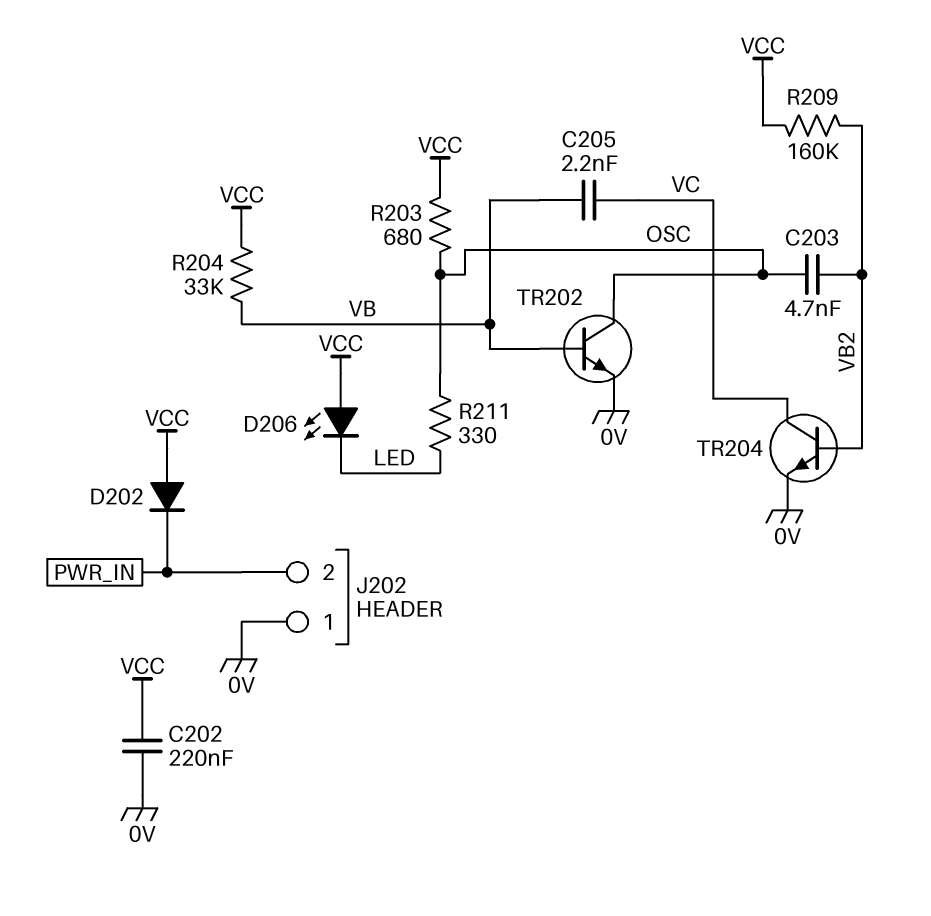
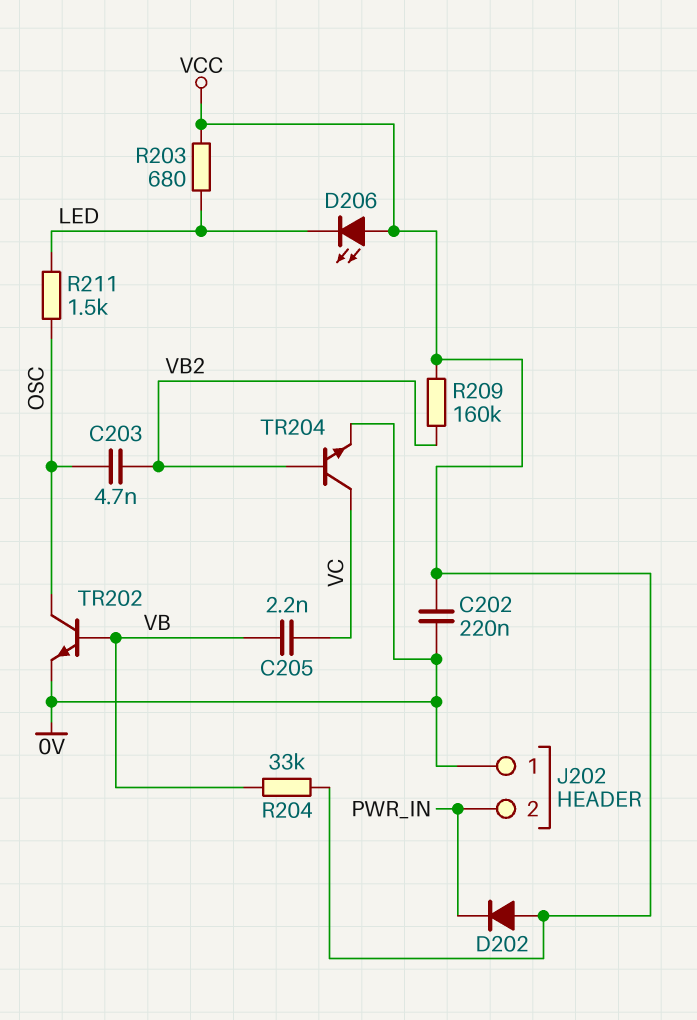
R203: 680 (OSC, VCC) -> 680 (LED, VCC)
R211: 330 (LED, OSC) -> 1.5k (LED, OSC)

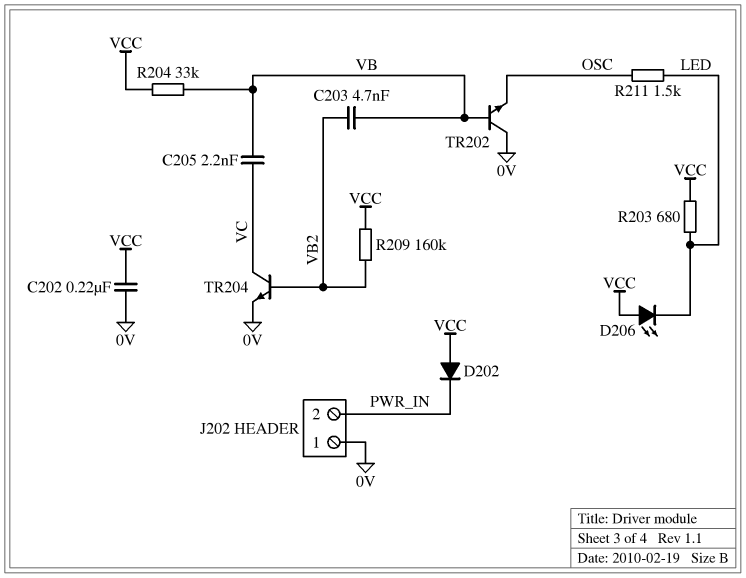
C203: 4.7nF (OSC, VB2) -> 4.7nF (VB, VB2)
TR202: NPN (B VB, C OSC, E 0V) -> NPN (B VB, C 0V, E OSC)

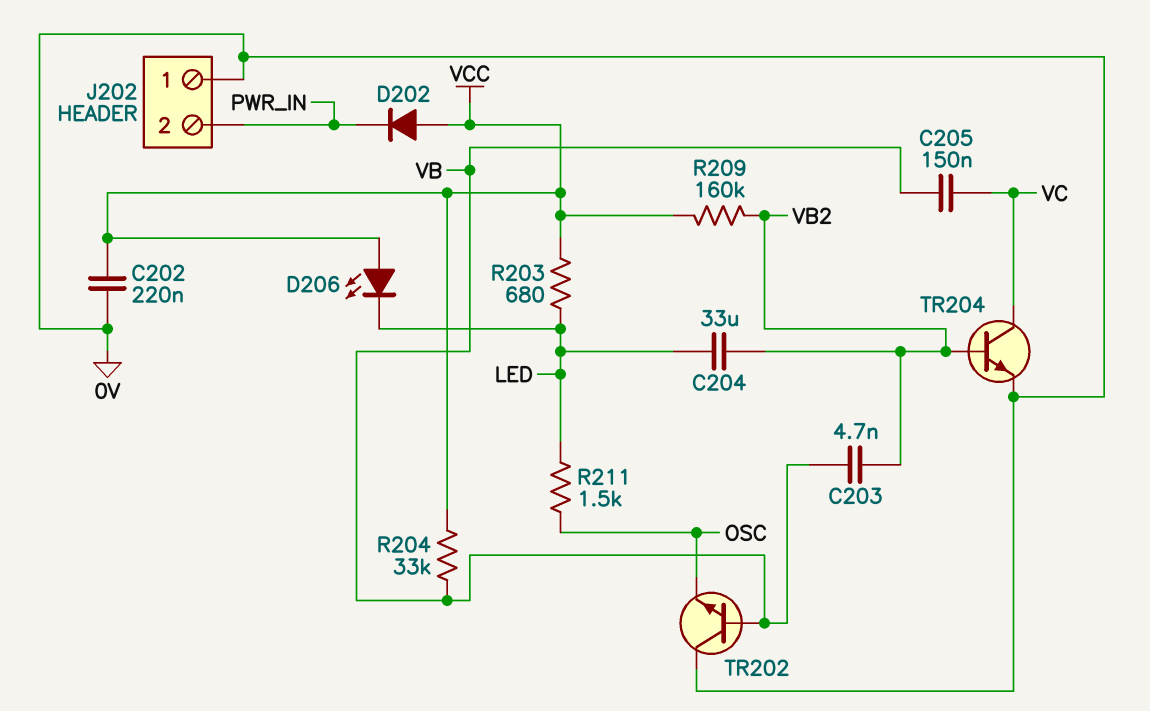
C204: none -> 33uF (LED, VB2)
C205: 2.2nF (VB, VC) -> 150nF (VB, VC)

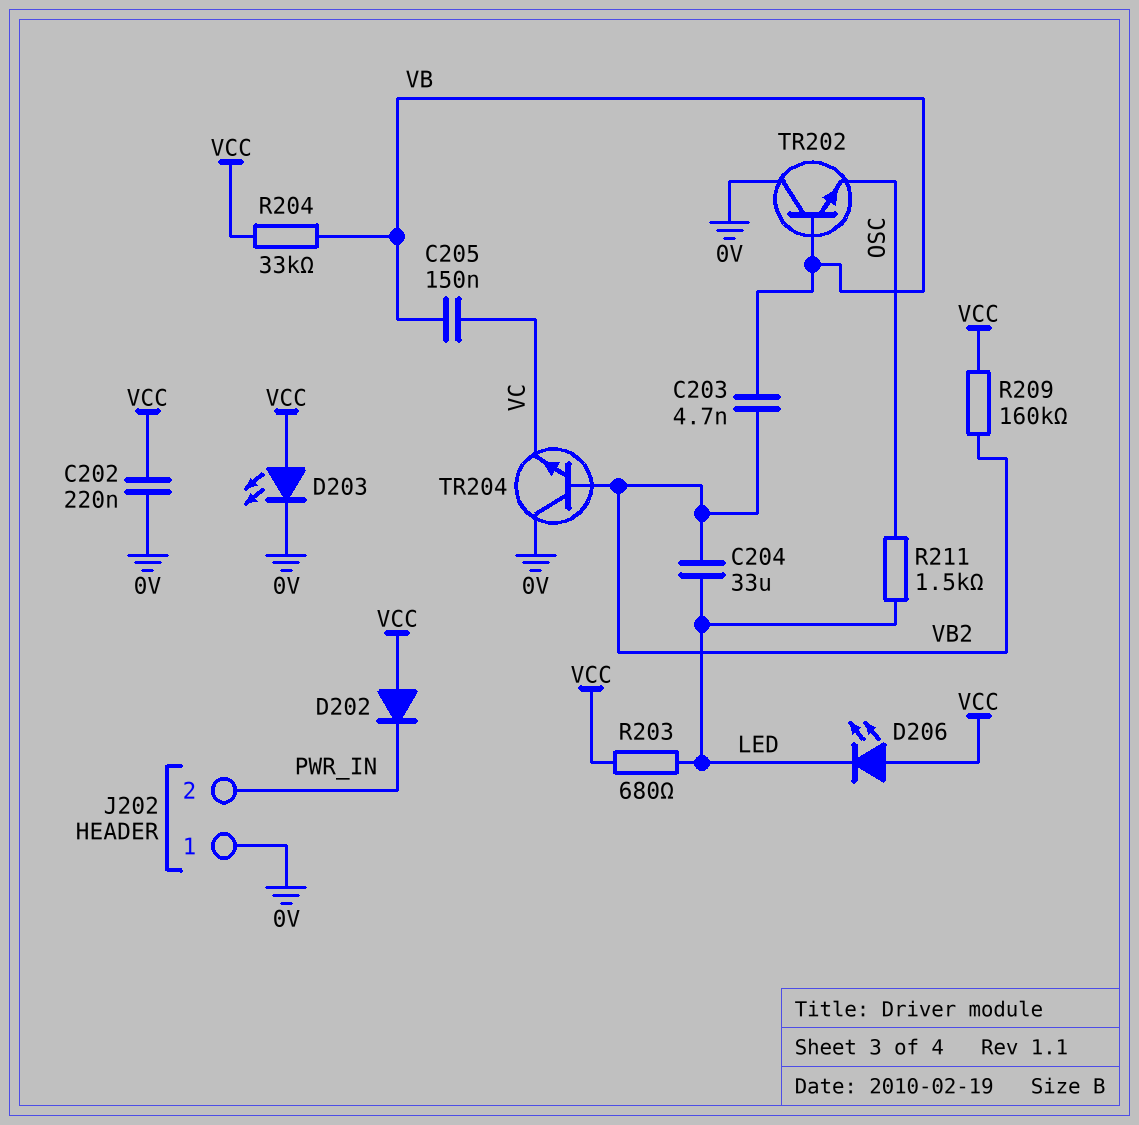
D203: none -> LED (A VCC, K 0V)
TR204: NPN (B VB2, C VC, E 0V) -> NPN (B VB2, C 0V, E VC)

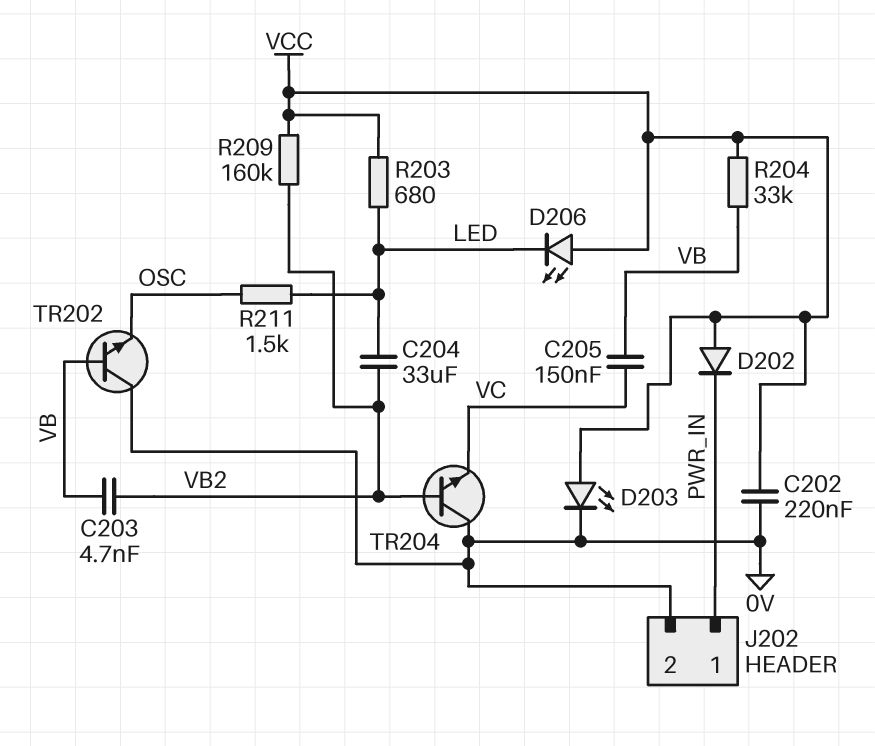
J202 pin 1: 0V -> PWR_IN
J202 pin 2: PWR_IN -> 0V

